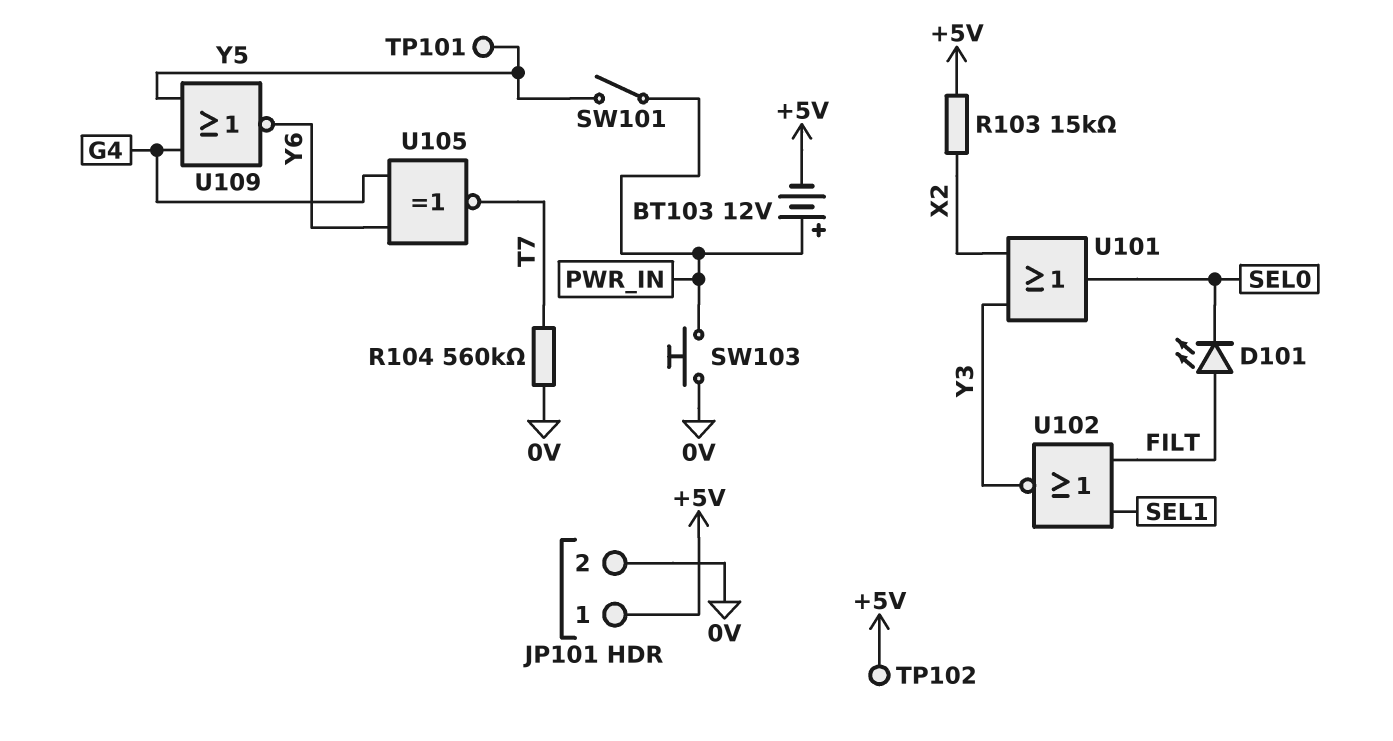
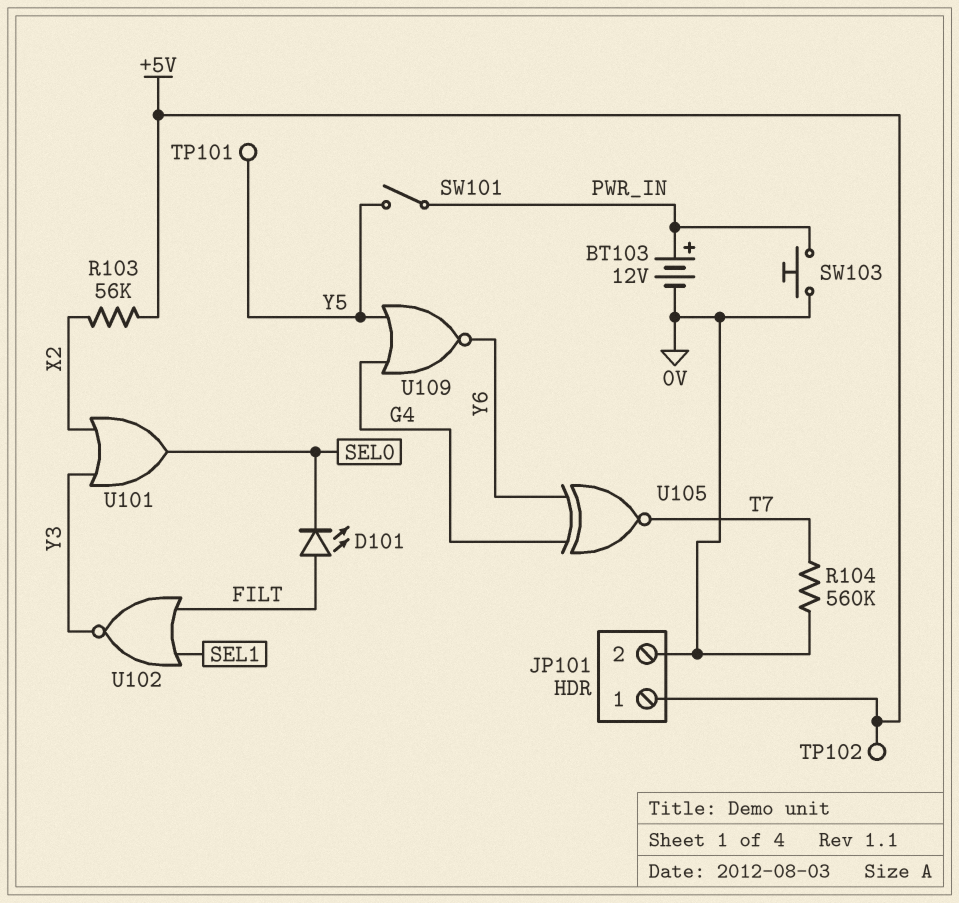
BT103: 12V (plus PWR_IN, minus +5V) -> 12V (plus PWR_IN, minus 0V)
R103: 15k (+5V, X2) -> 56k (+5V, X2)

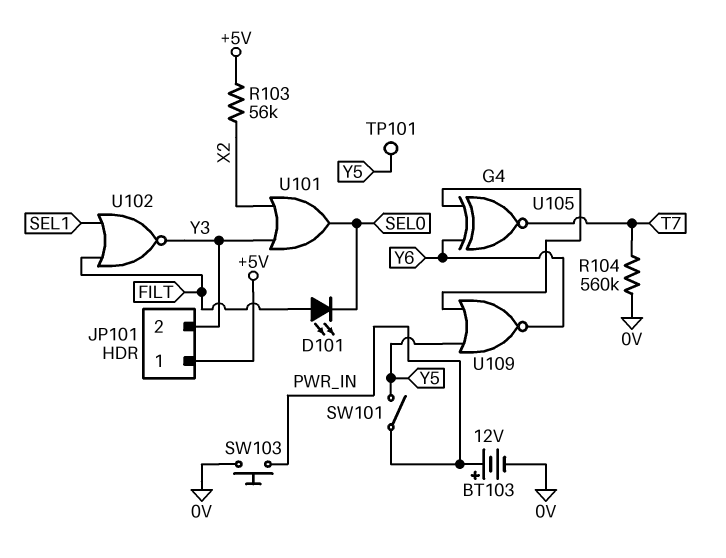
JP101 pin 2: 0V -> Y3
TP102: test point (+5V) -> none

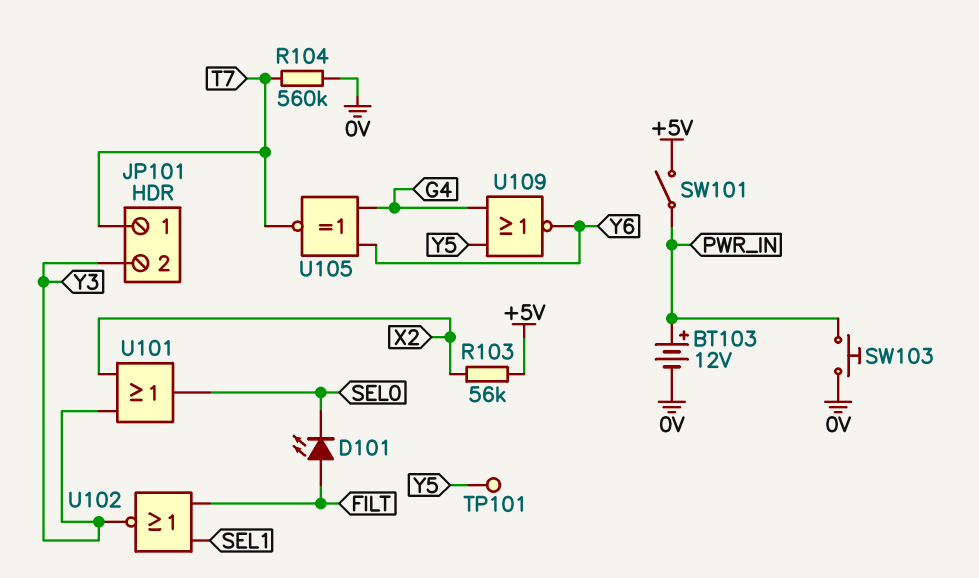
JP101 pin 1: +5V -> T7
SW101: switch (PWR_IN, Y5) -> switch (+5V, PWR_IN)

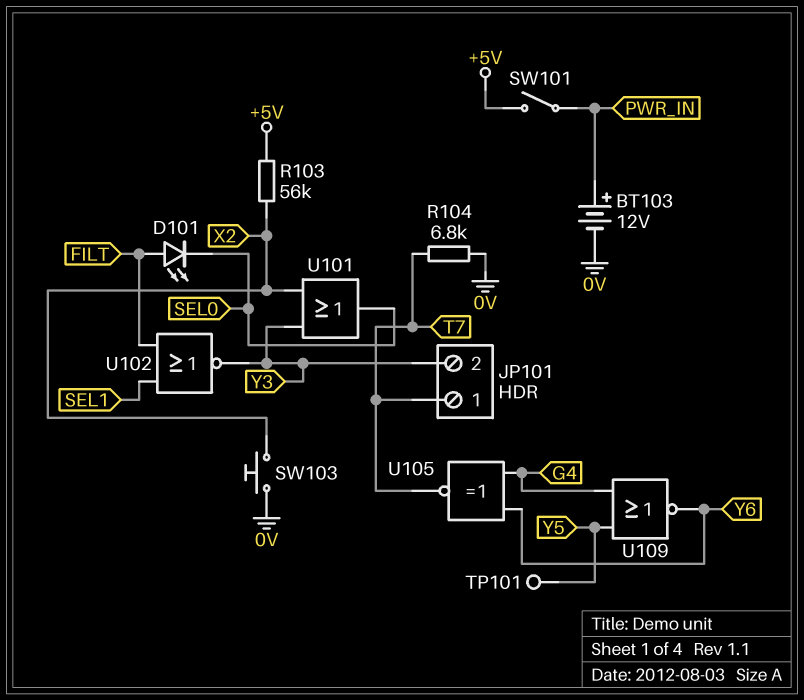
R104: 560k (0V, T7) -> 6.8k (0V, T7)
SW103: button (0V, PWR_IN) -> button (0V, X2)

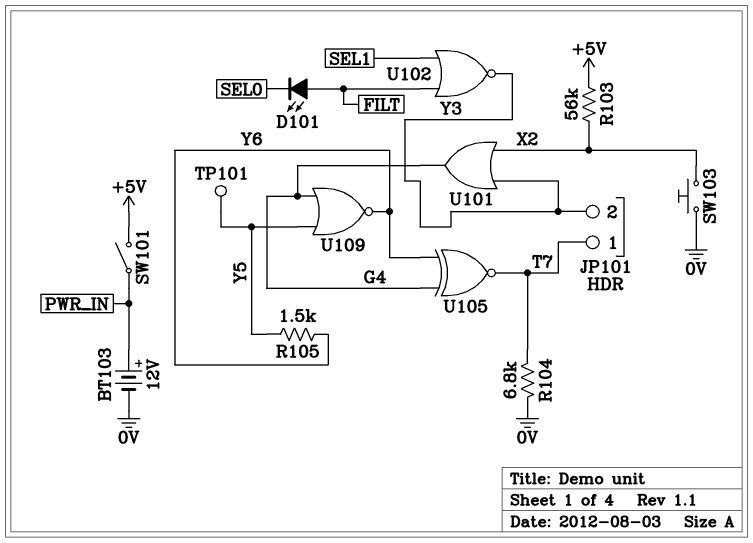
R105: none -> 1.5k (Y5, Y6)
U101: OR (in X2, in Y3, out SEL0) -> OR (in X2, in Y3, out G4)

